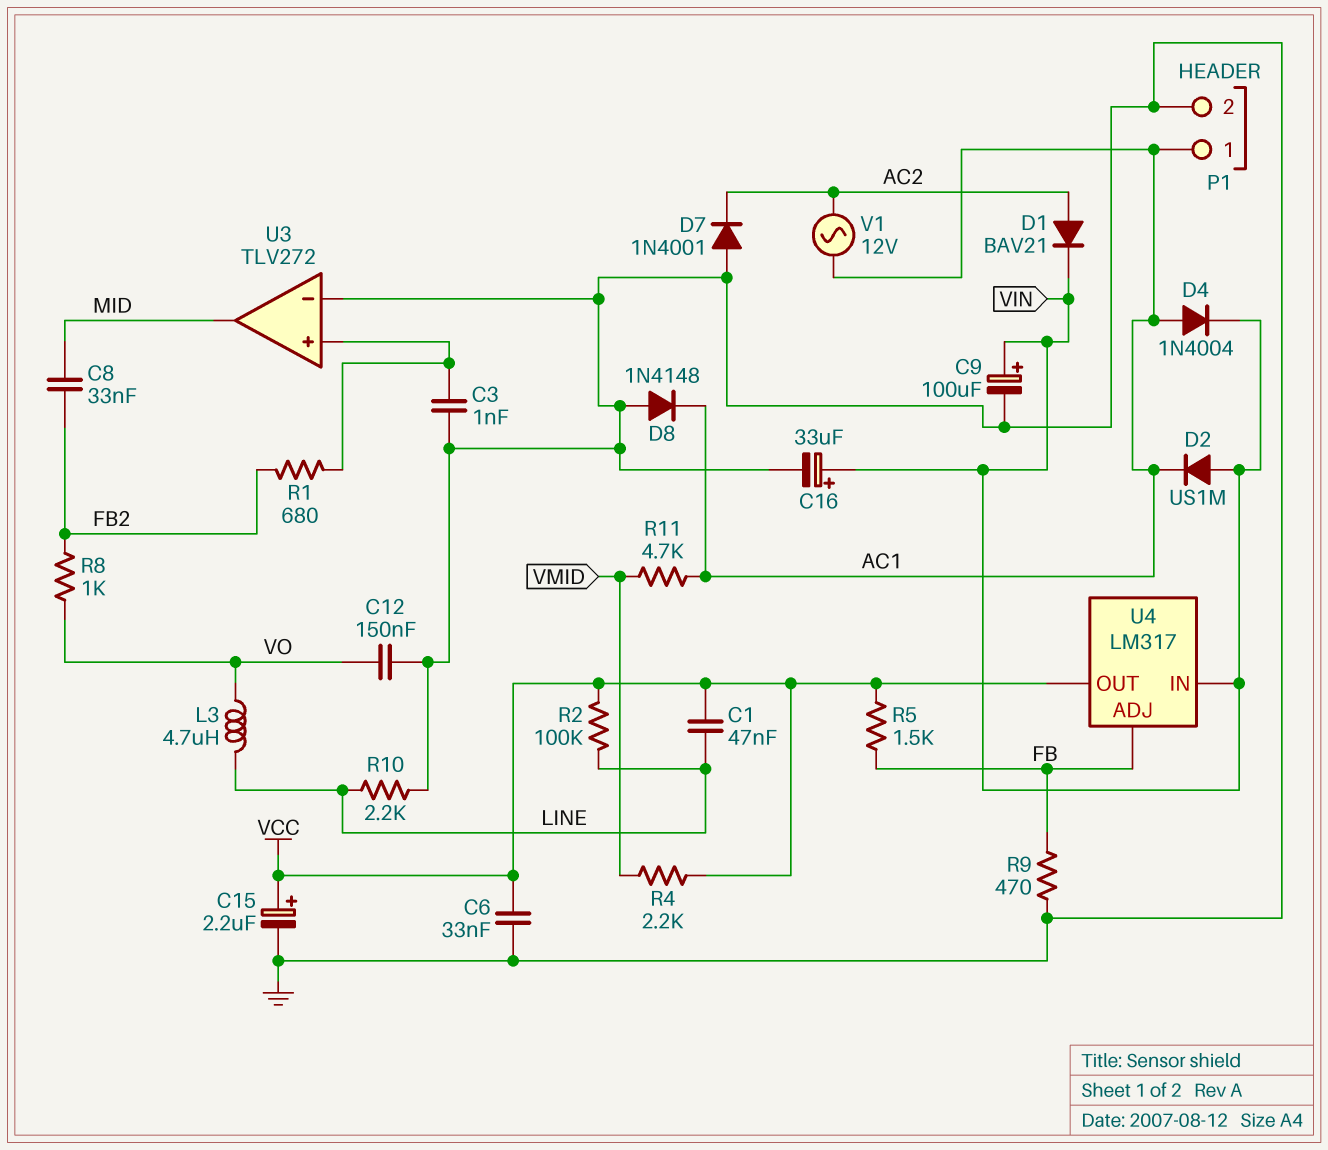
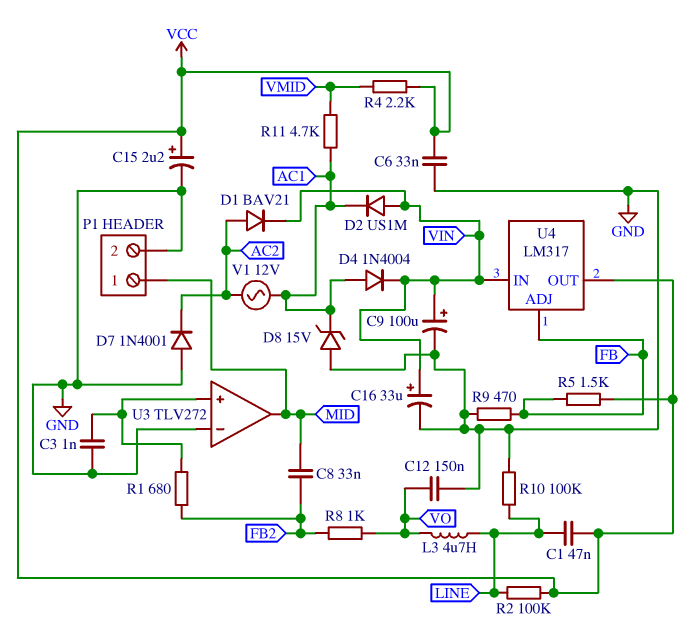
D8: diode 1N4148 (A GND, K AC1) -> zener 15V (A GND, K AC1)
P1 pin 1: AC1 -> MID
R10: 2.2k (GND, LINE) -> 100k (GND, LINE)

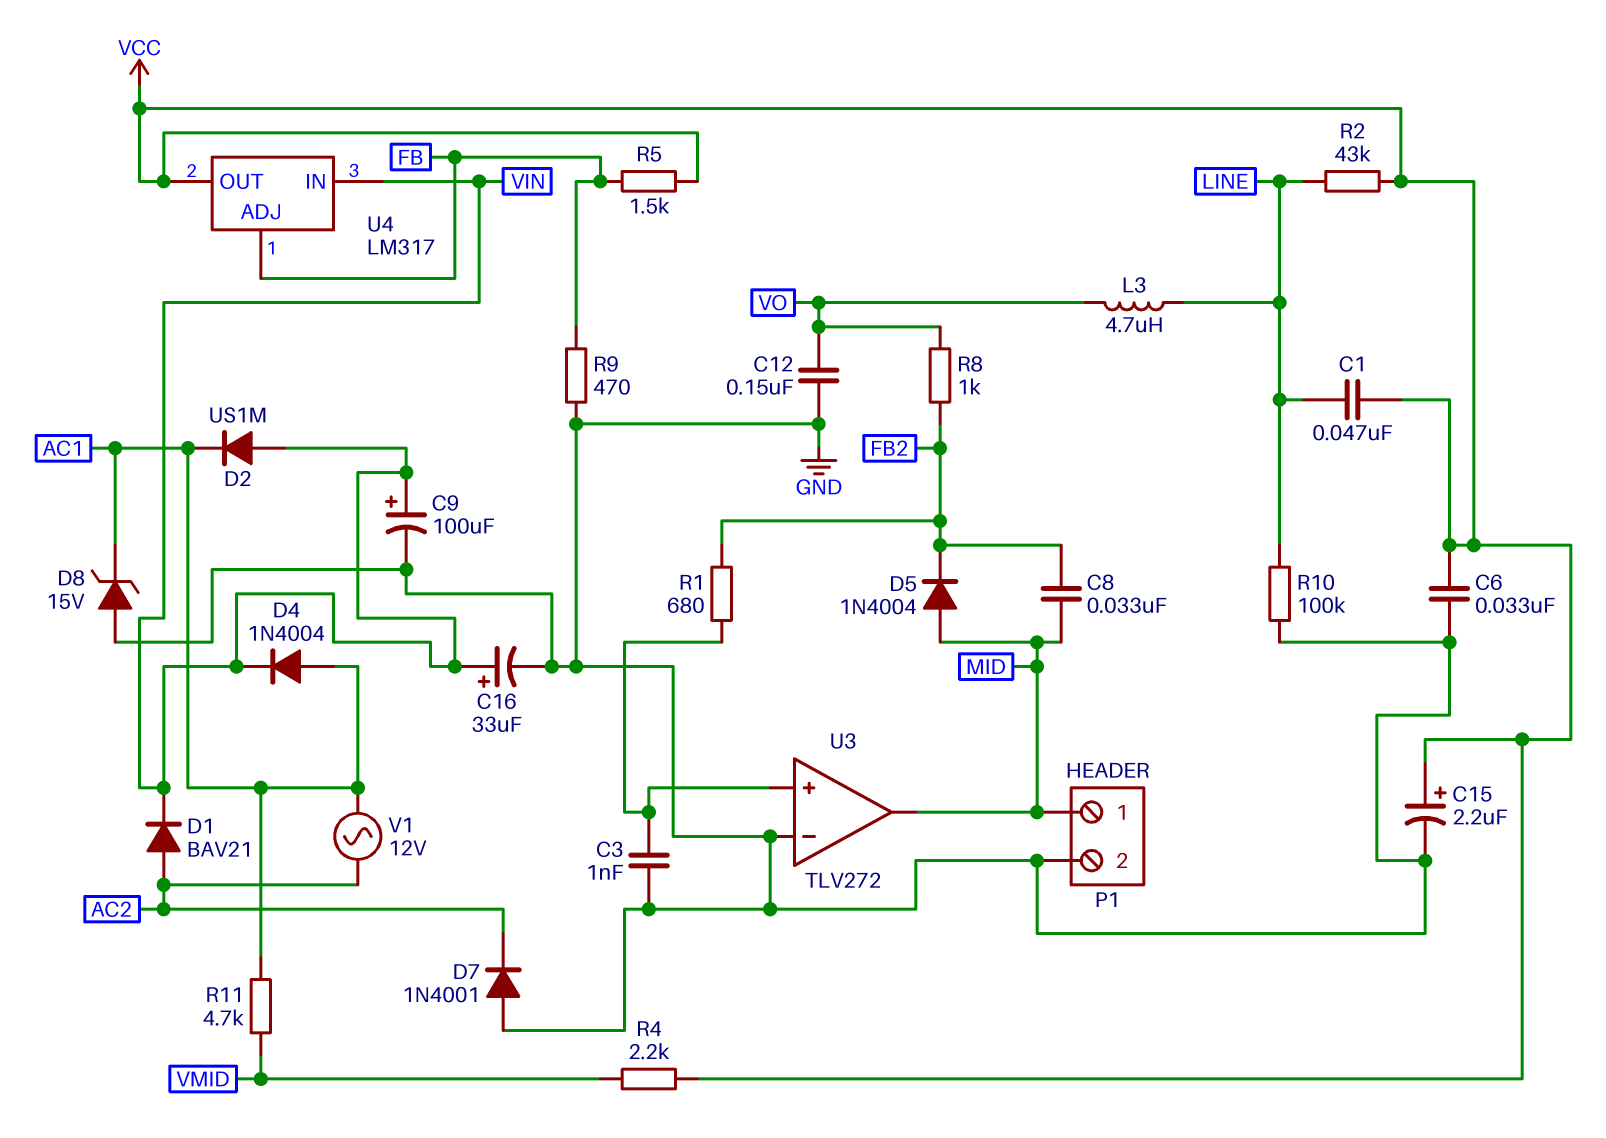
D5: none -> diode 1N4004 (A MID, K FB2)
R2: 100k (LINE, VCC) -> 43k (LINE, VCC)

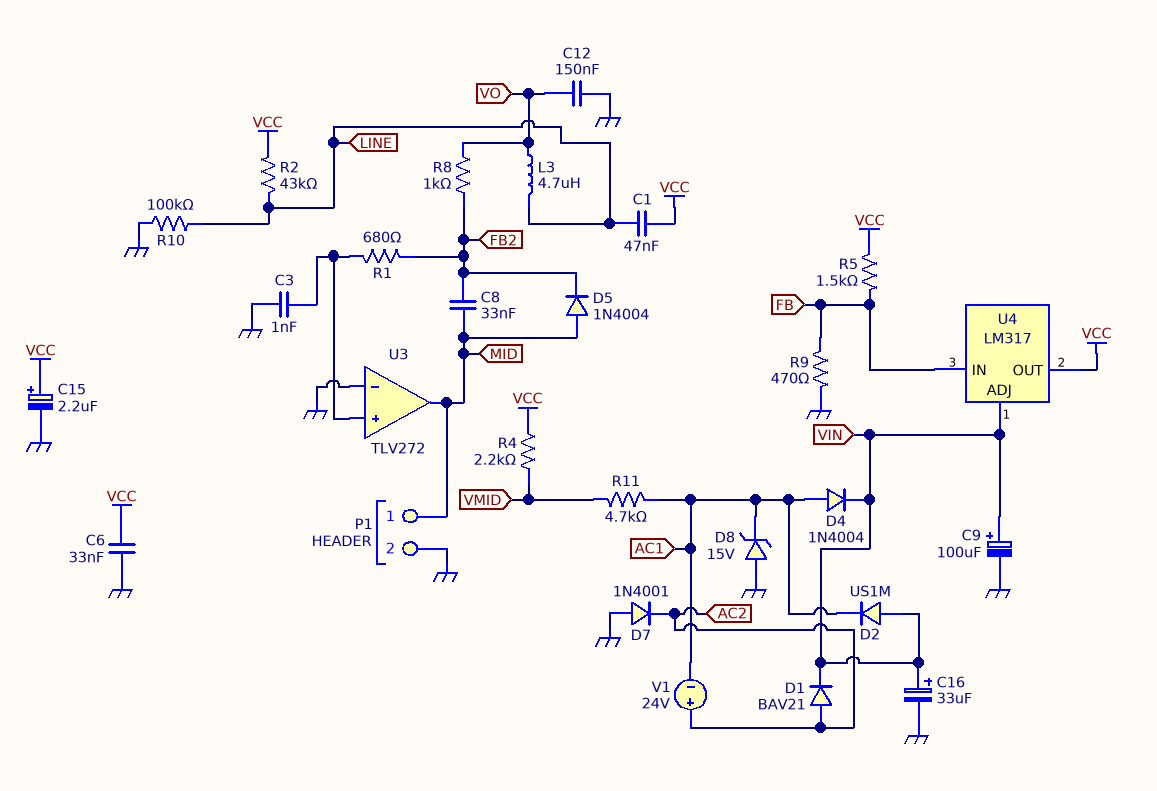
U4 pin ADJ: FB -> VIN
U4 pin IN: VIN -> FB
V1: AC 12V (AC1, AC2) -> 24V (plus AC2, minus AC1)

